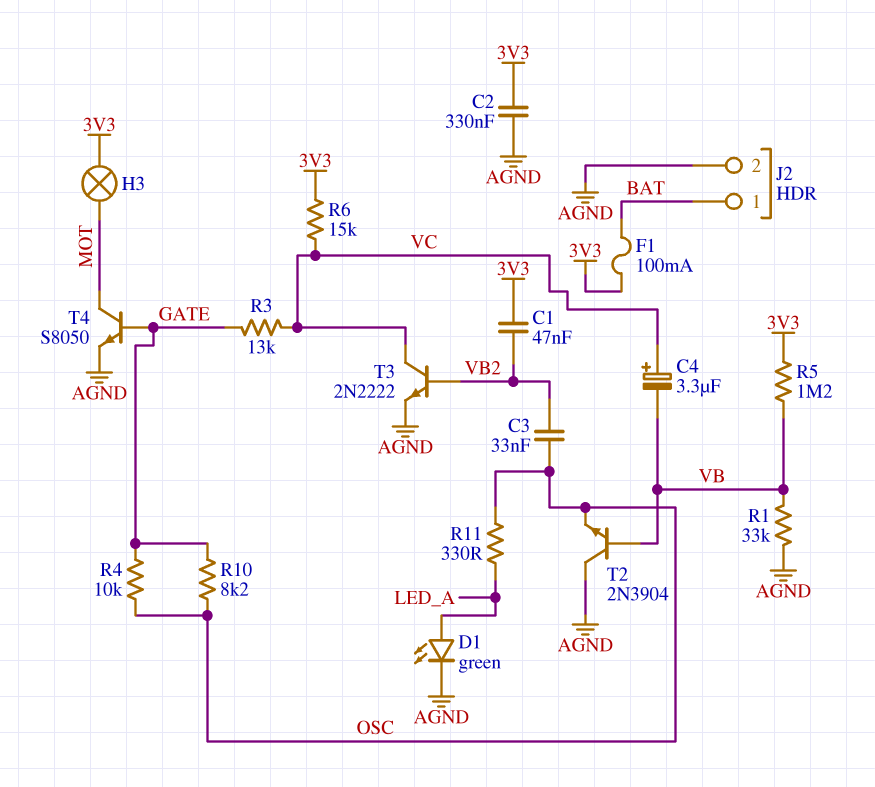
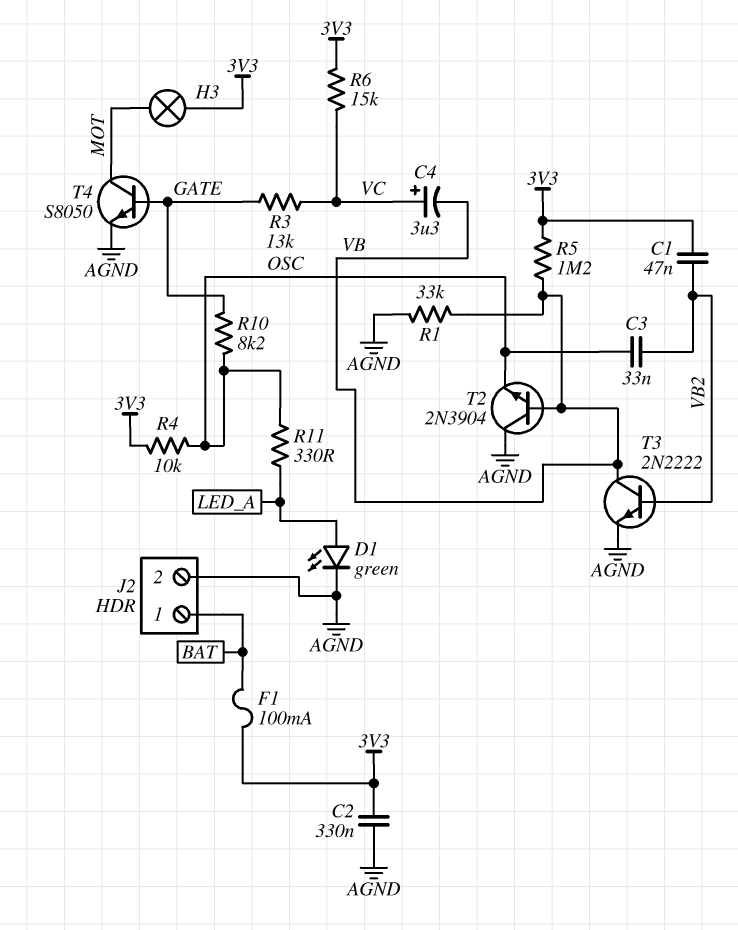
R4: 10k (GATE, OSC) -> 10k (3V3, OSC)
T3: NPN 2N2222 (B VB2, C VC, E AGND) -> NPN 2N2222 (B VB2, C VB, E AGND)

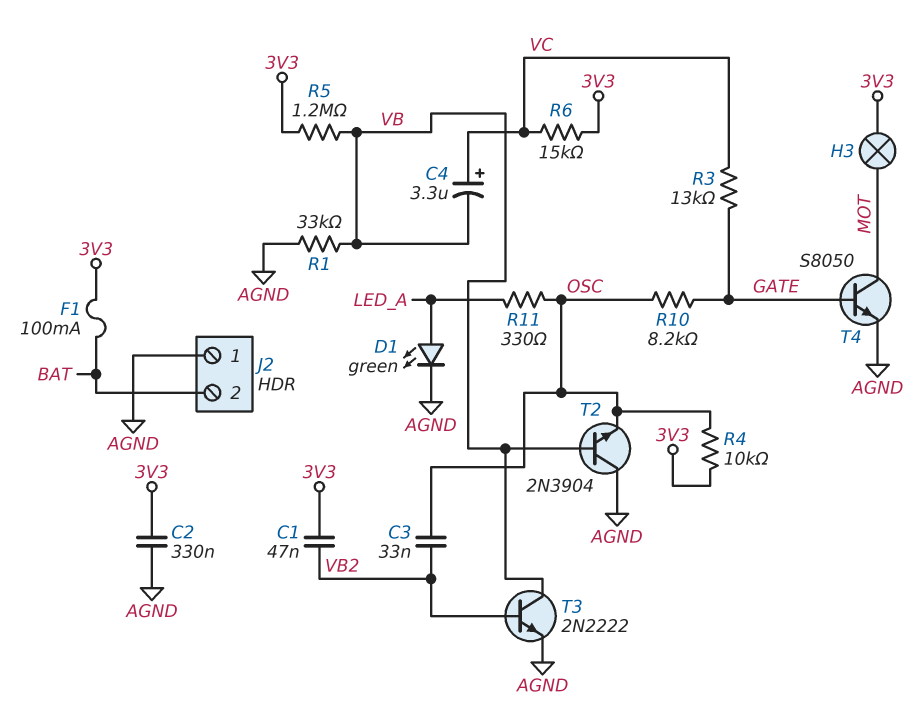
J2 pin 1: BAT -> AGND
J2 pin 2: AGND -> BAT

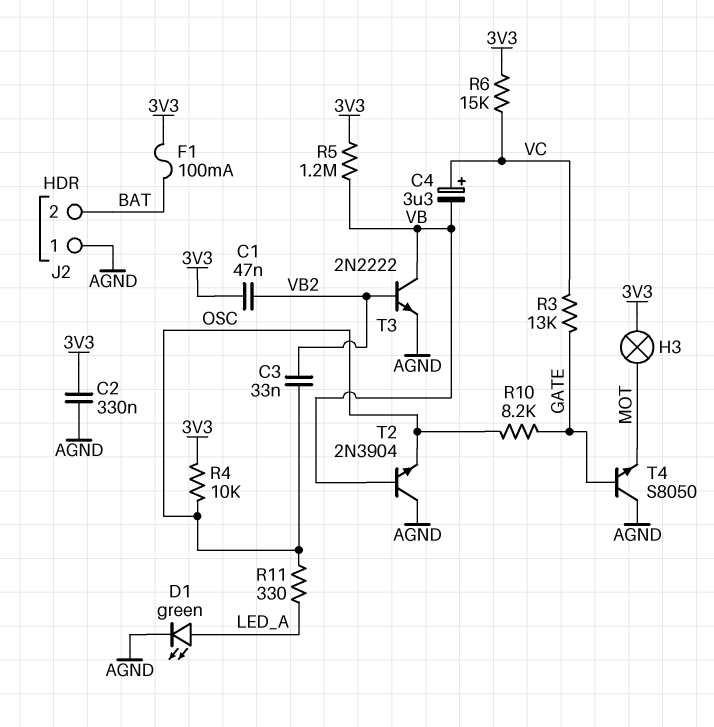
R1: 33k (AGND, VB) -> none
T4: NPN S8050 (B GATE, C MOT, E AGND) -> NPN S8050 (B GATE, C AGND, E MOT)

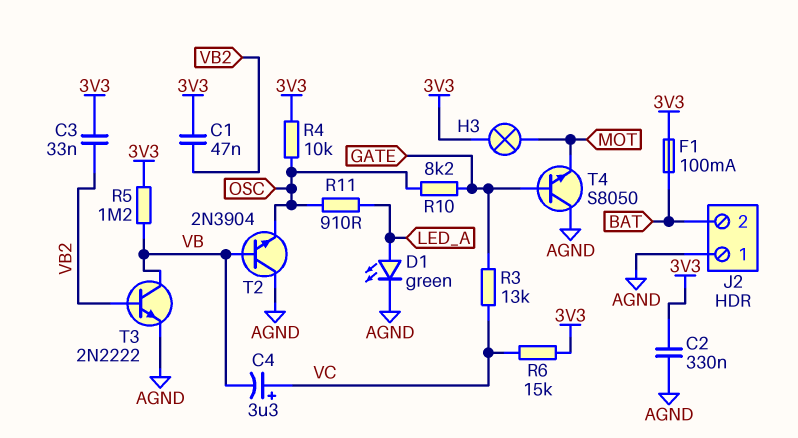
C3: 33nF (OSC, VB2) -> 33nF (3V3, VB2)
R11: 330 (LED_A, OSC) -> 910 (LED_A, OSC)

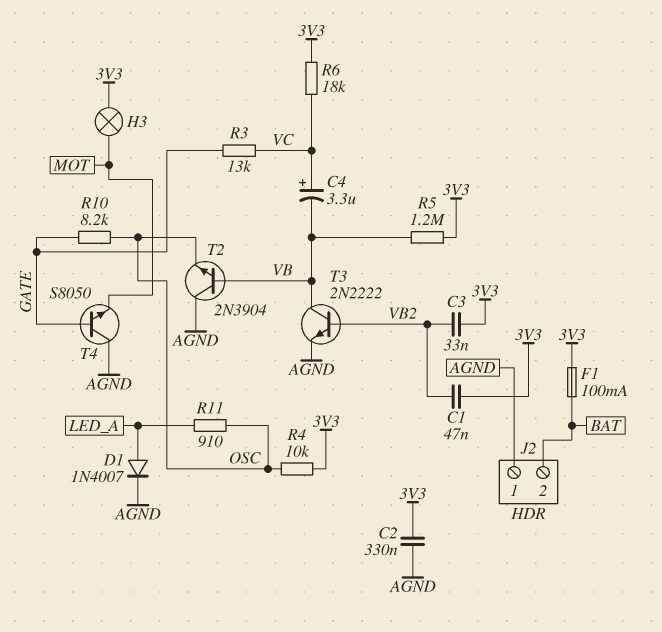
D1: LED green (A LED_A, K AGND) -> diode 1N4007 (A LED_A, K AGND)
R6: 15k (3V3, VC) -> 18k (3V3, VC)

